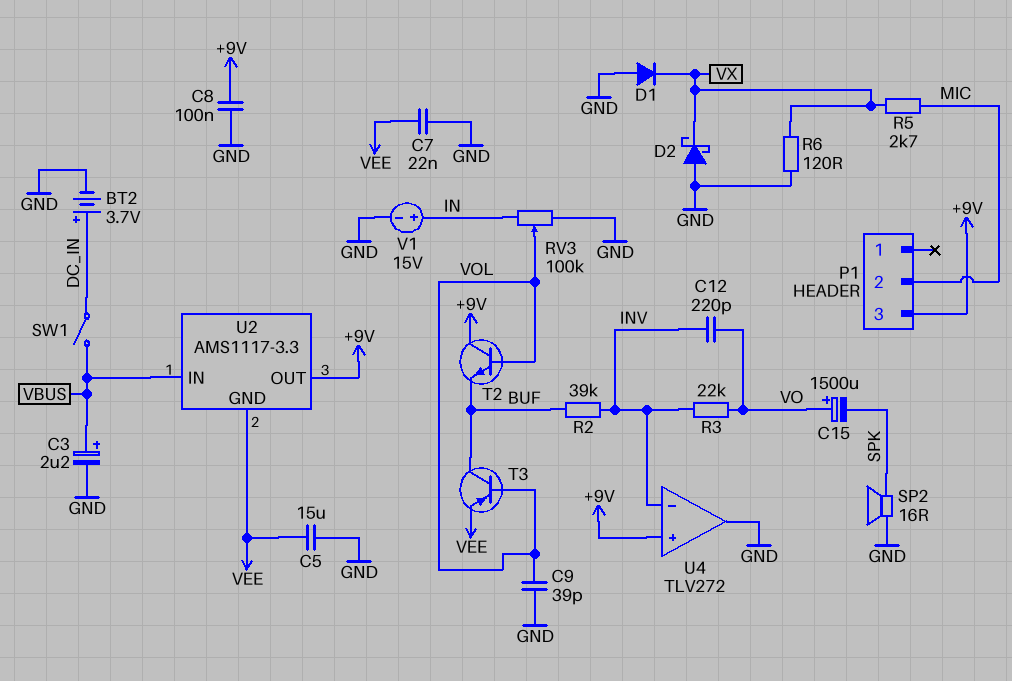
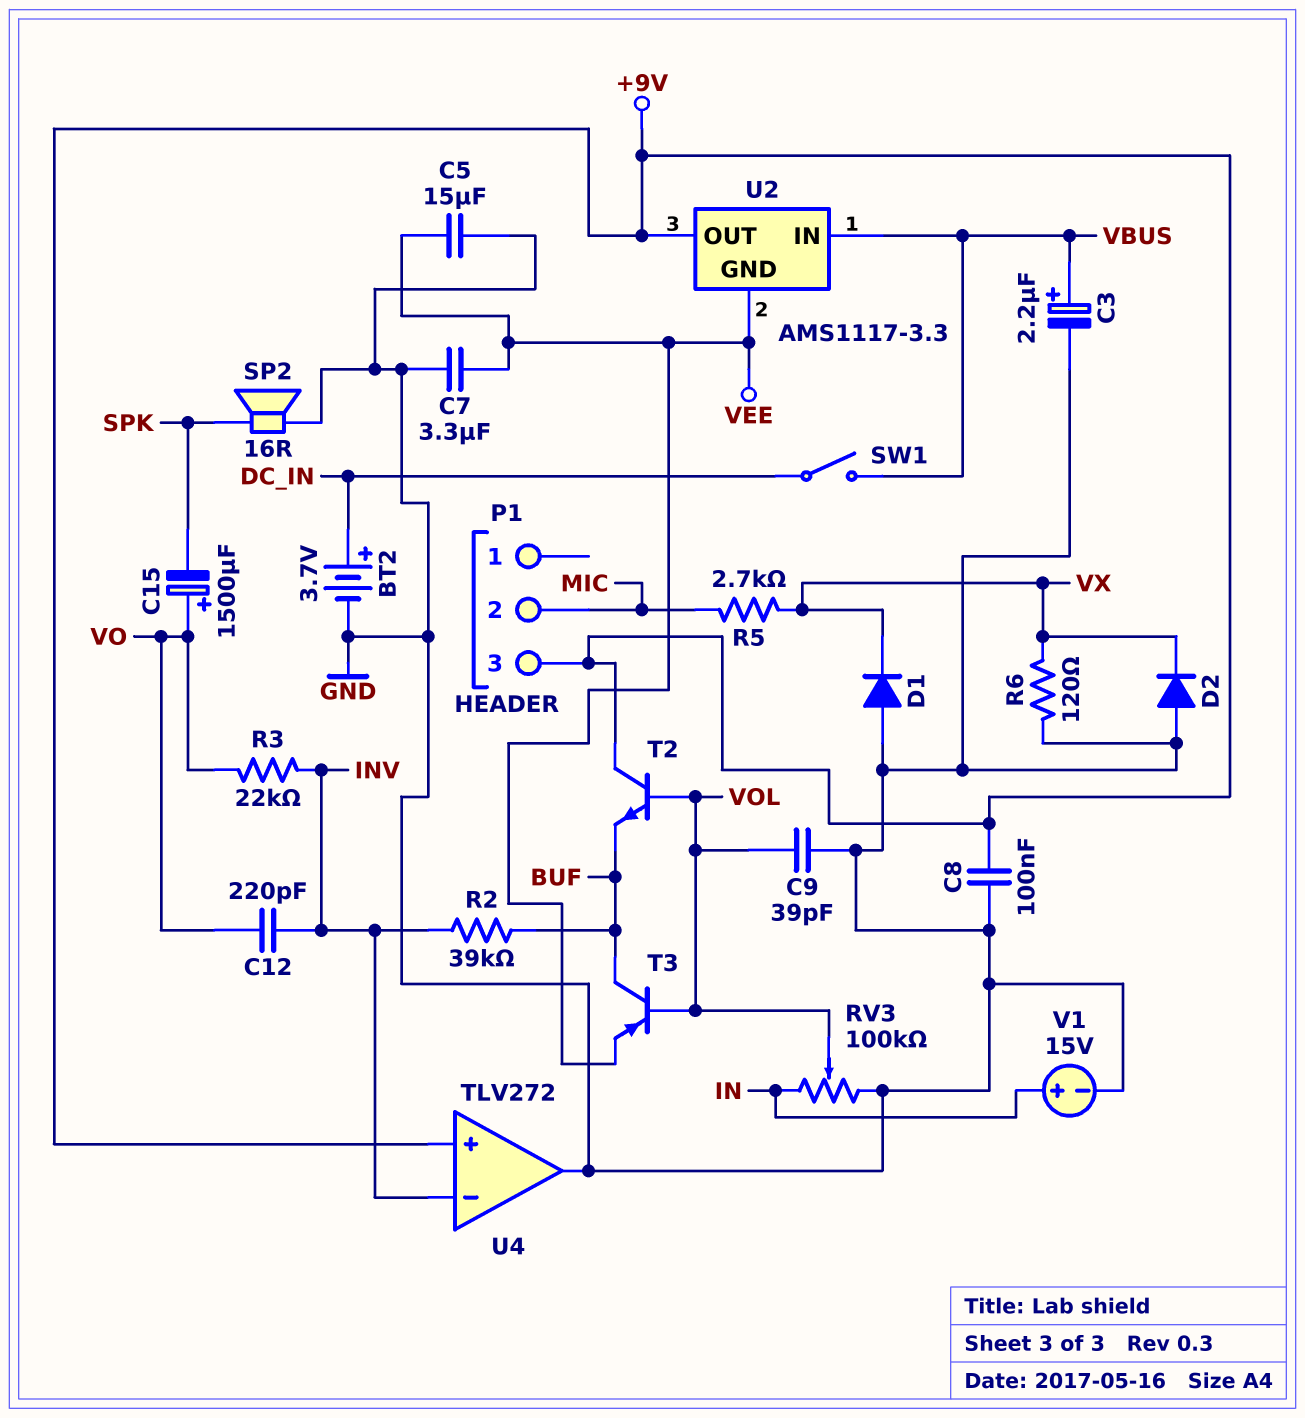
C7: 22nF (GND, VEE) -> 3.3uF (GND, VEE)
D2: schottky (A GND, K VX) -> diode (A GND, K VX)

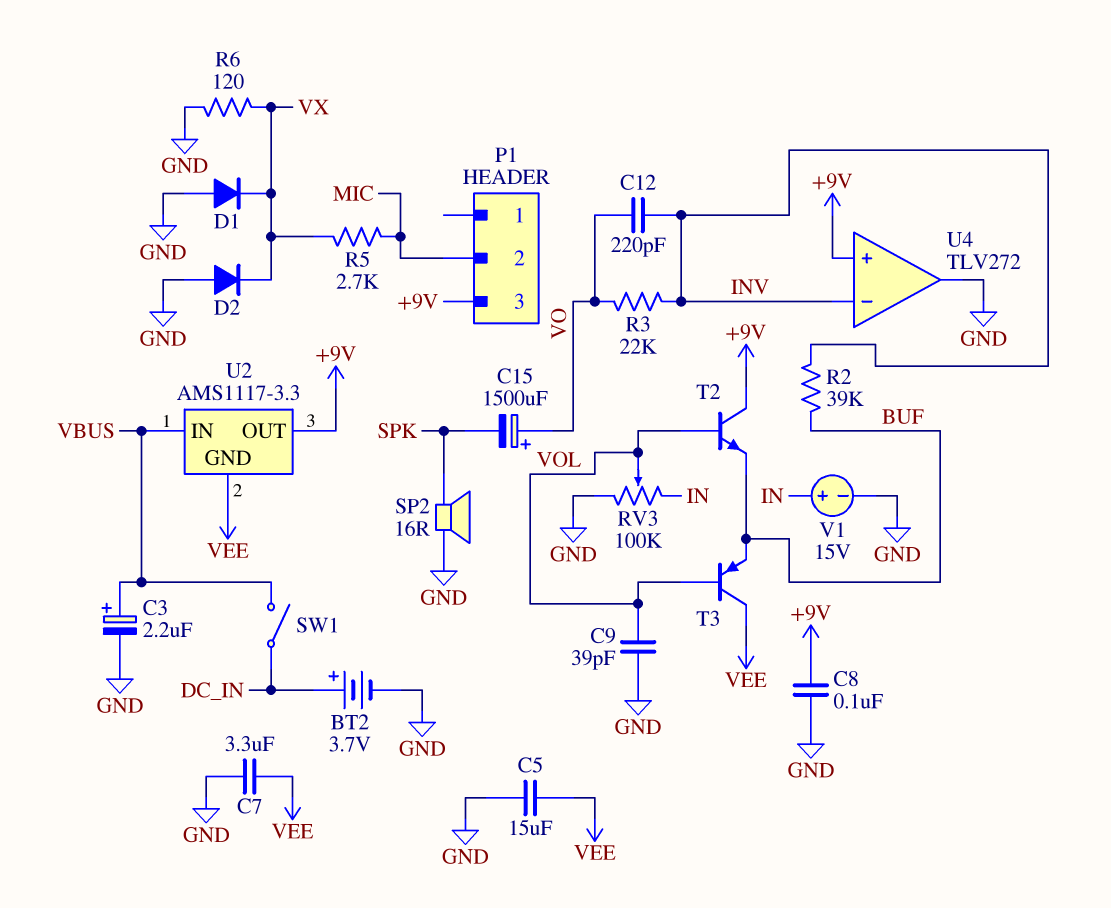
T3: PNP (B VOL, C BUF, E VEE) -> PNP (B VOL, C VEE, E BUF)

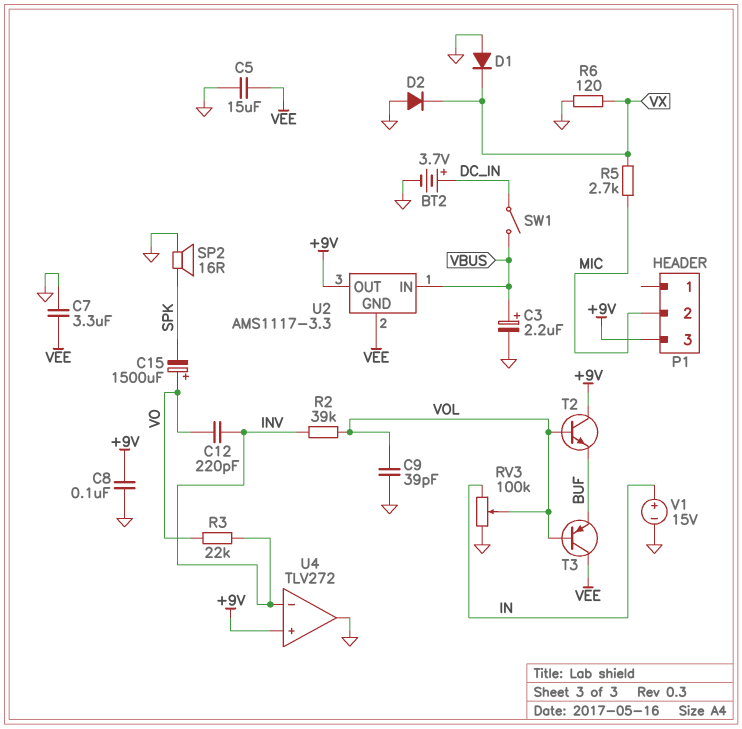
R2: 39k (BUF, INV) -> 39k (INV, VOL)

